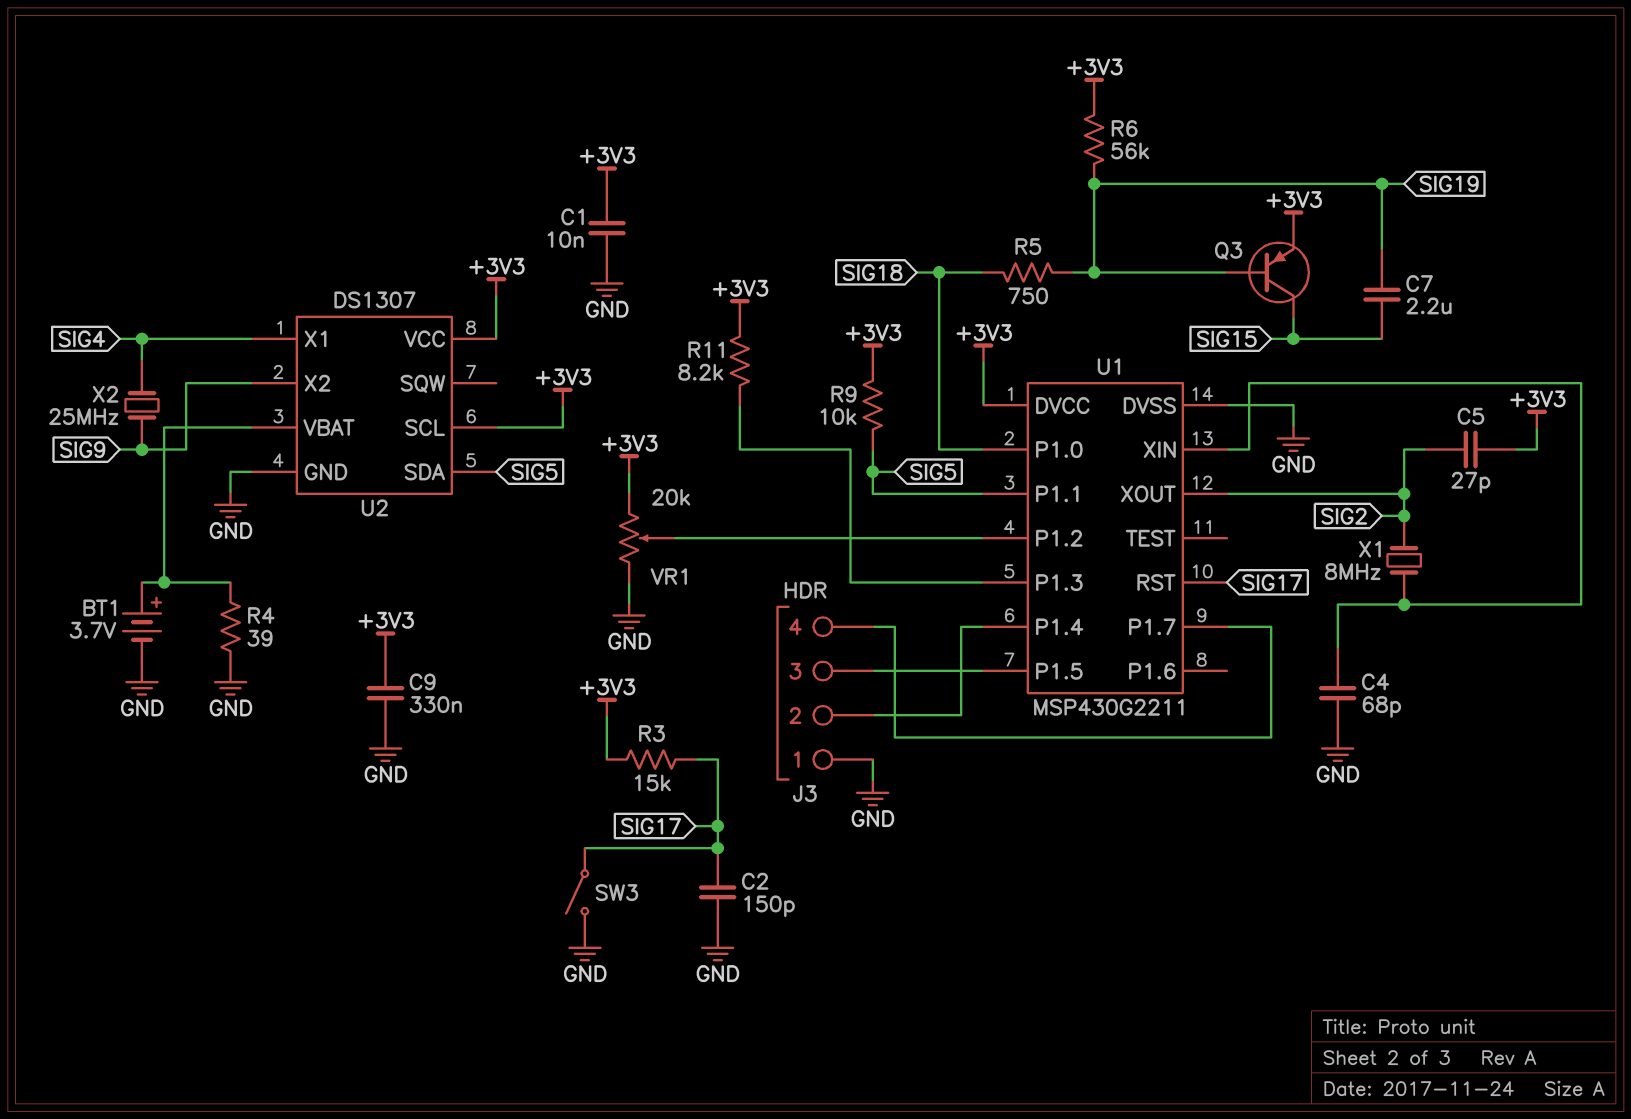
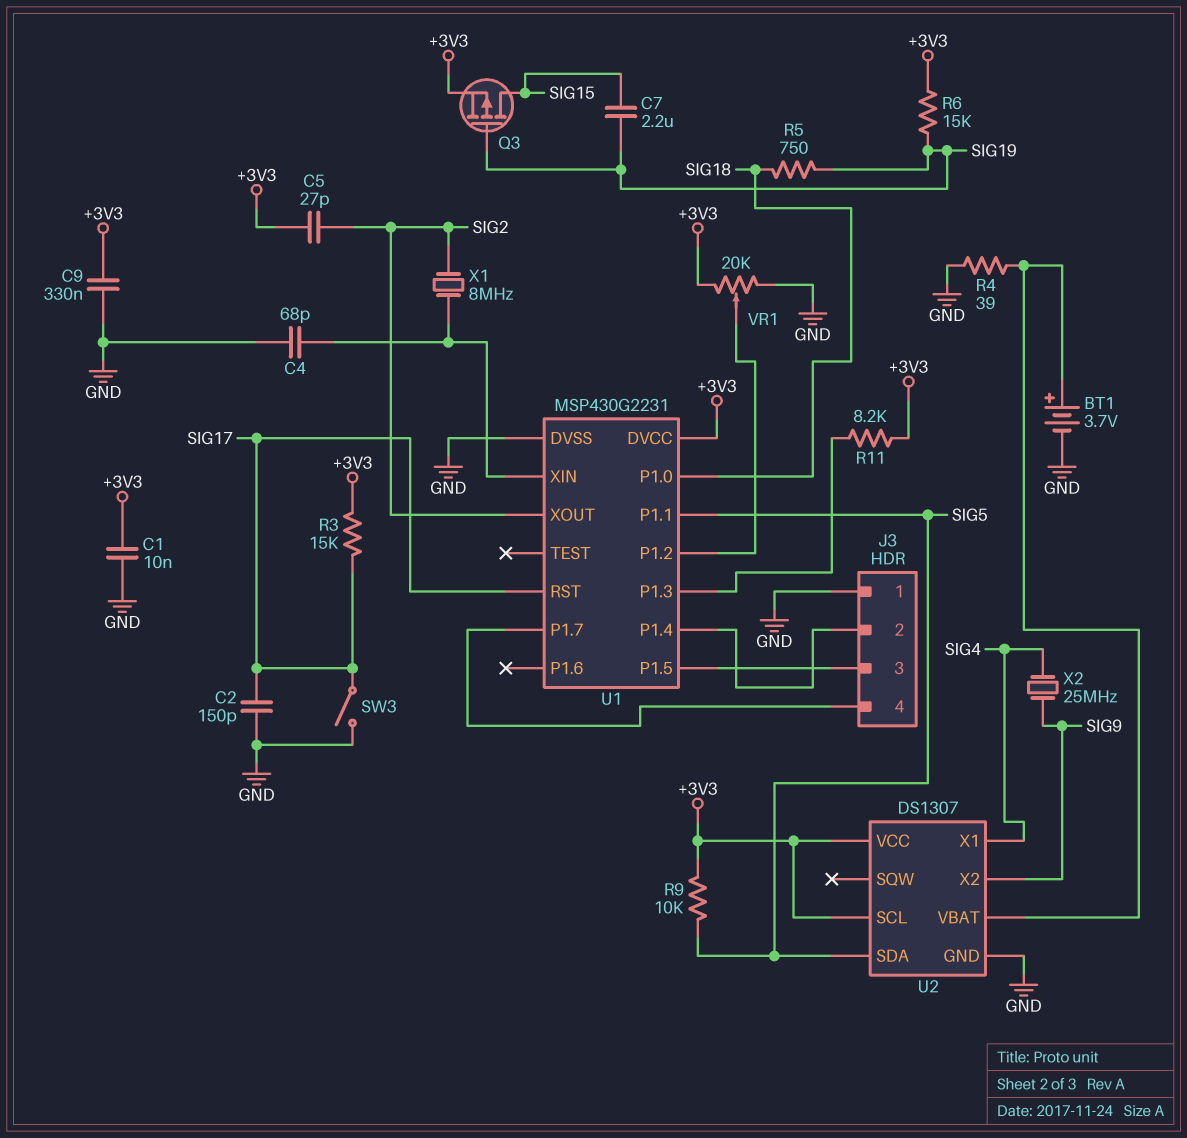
Q3: PNP (B SIG19, C SIG15, E +3V3) -> PMOS (G SIG19, D SIG15, S +3V3)
R6: 56k (+3V3, SIG19) -> 15k (+3V3, SIG19)
U1: MSP430G2211 -> MSP430G2231

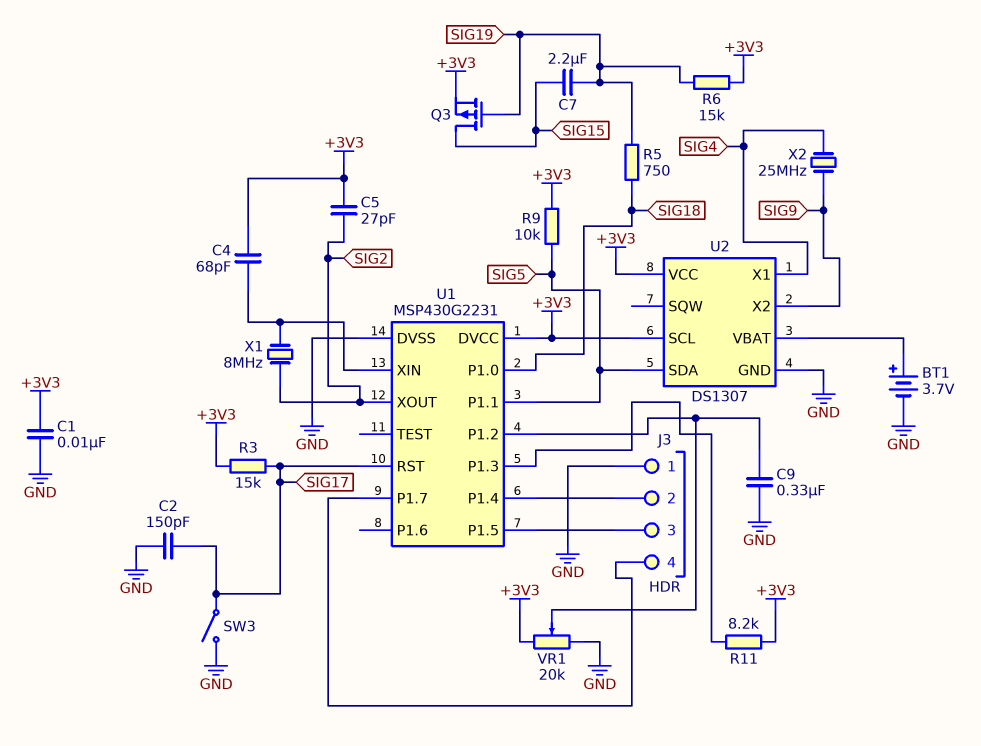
C4: 68pF (GND, U1/XIN) -> 68pF (+3V3, U1/XIN)
C9: 330nF (+3V3, GND) -> 330nF (GND, U1/P1.2)
R4: 39 (GND, U2/VBAT) -> none

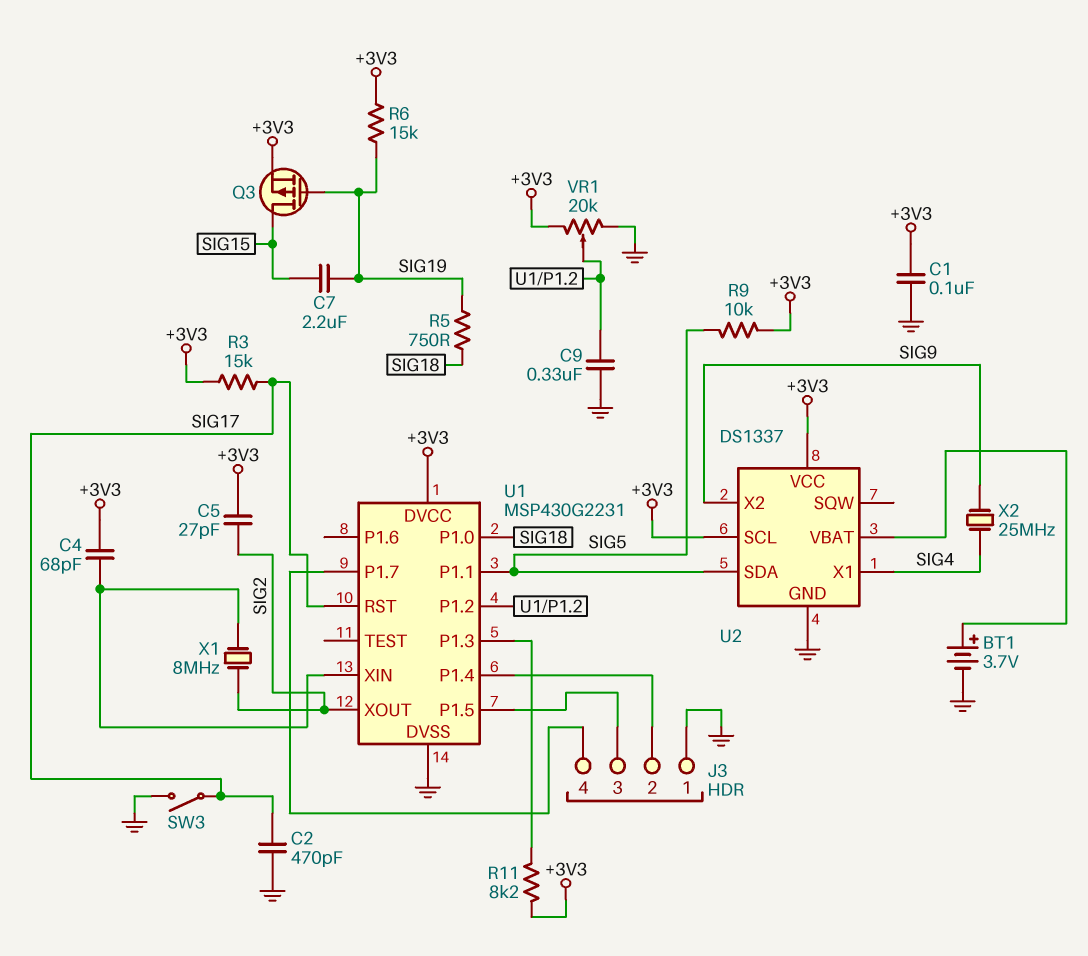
C1: 10nF (+3V3, GND) -> 100nF (+3V3, GND)
C2: 150pF (GND, SIG17) -> 470pF (GND, SIG17)
U2: DS1307 -> DS1337

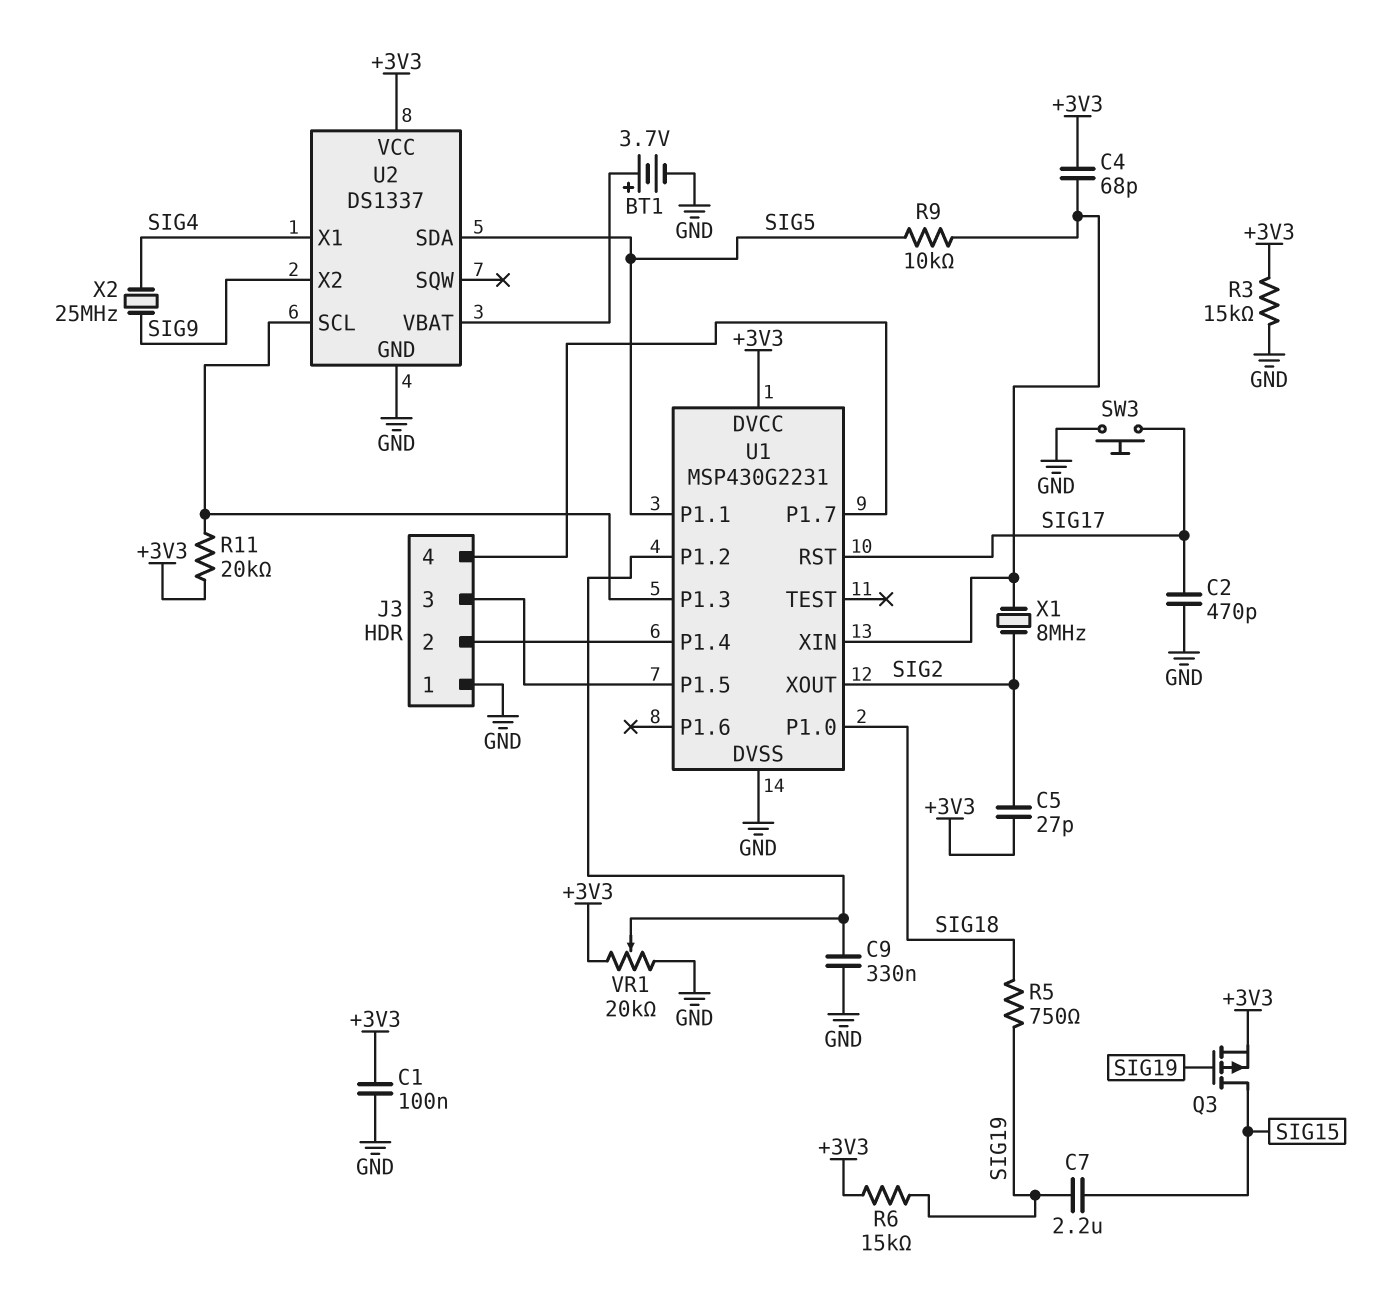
R3: 15k (+3V3, SIG17) -> 15k (+3V3, GND)
R9: 10k (+3V3, SIG5) -> 10k (SIG5, U1/XIN)
R11: 8.2k (+3V3, U1/P1.3) -> 20k (+3V3, U1/P1.3)
SW3: switch (GND, SIG17) -> button (GND, SIG17)
U2 pin SCL: +3V3 -> U1/P1.3

